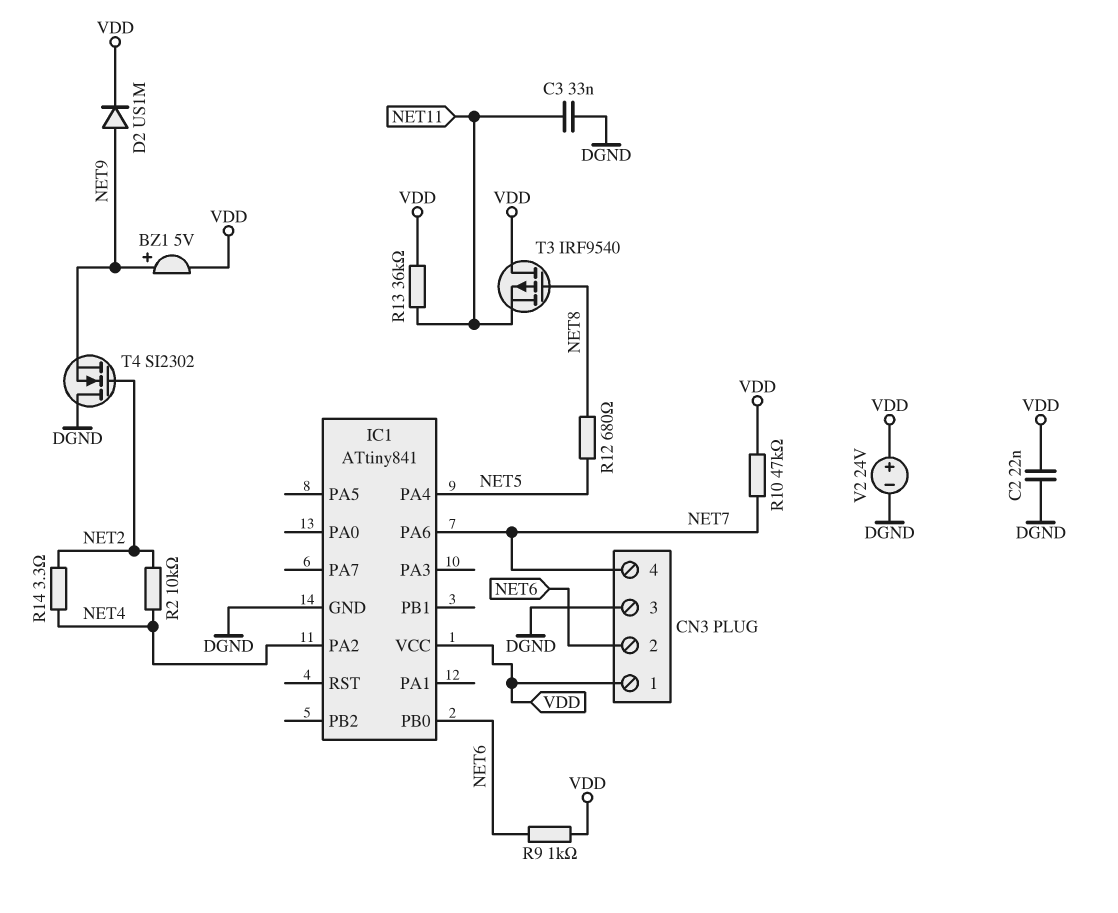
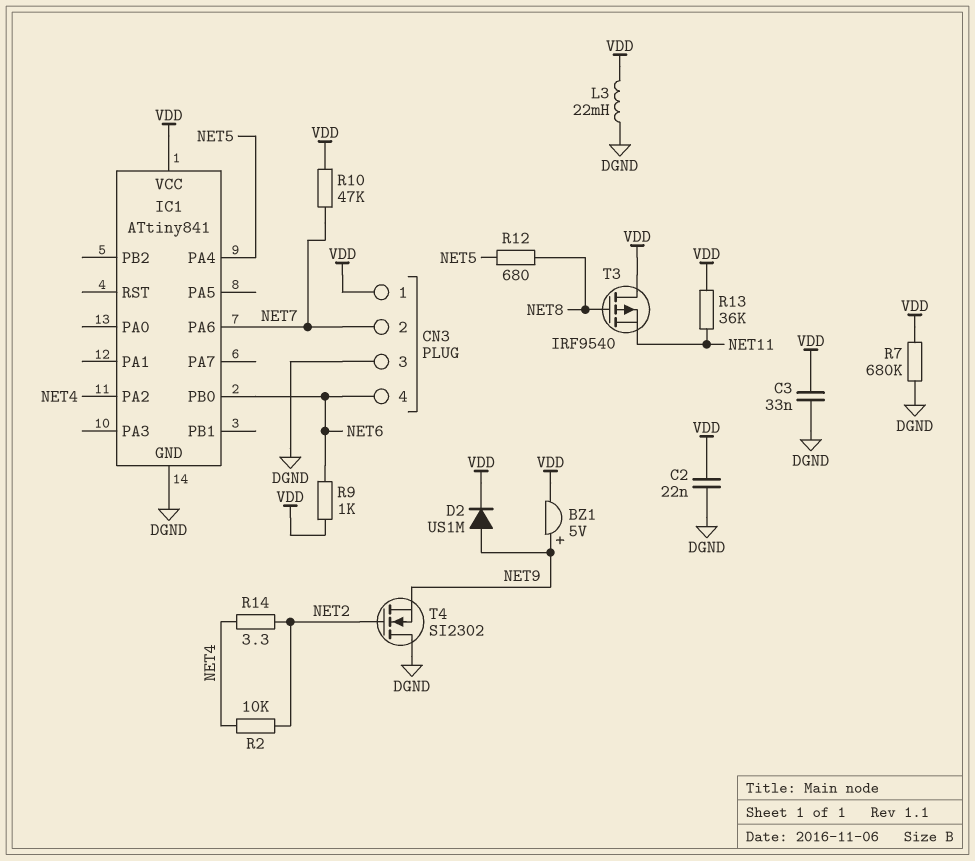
C3: 33nF (DGND, NET11) -> 33nF (DGND, VDD)
CN3 pin 2: NET6 -> NET7
CN3 pin 4: NET7 -> NET6
L3: none -> 22mH (DGND, VDD)
R7: none -> 680k (DGND, VDD)
V2: 24V (plus VDD, minus DGND) -> none

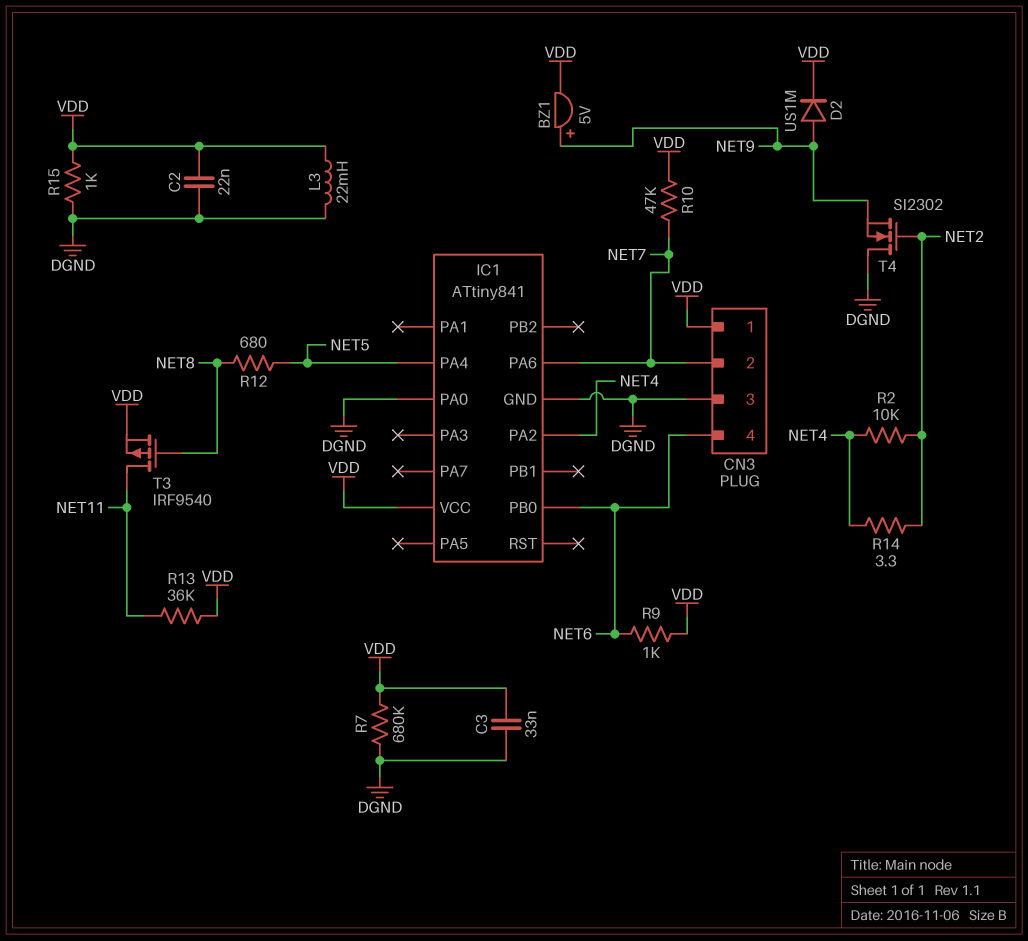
IC1 pin PA0: none -> DGND
R15: none -> 1k (DGND, VDD)
T3: PMOS IRF9540 (G NET8, D VDD, S NET11) -> PMOS IRF9540 (G NET8, D NET11, S VDD)

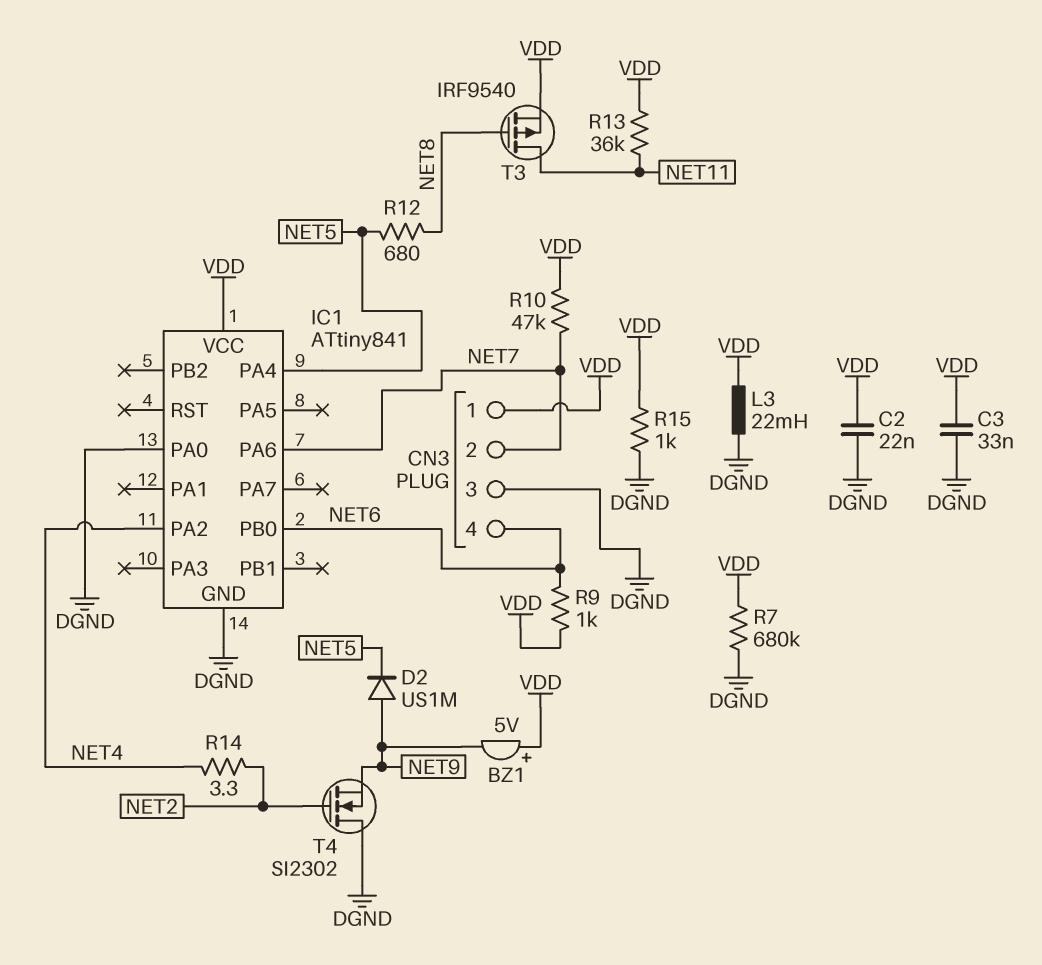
BZ1: buzzer 5V (plus NET9, minus VDD) -> buzzer 5V (plus VDD, minus NET9)
D2: diode US1M (A NET9, K VDD) -> diode US1M (A NET9, K NET5)
R2: 10k (NET2, NET4) -> none

